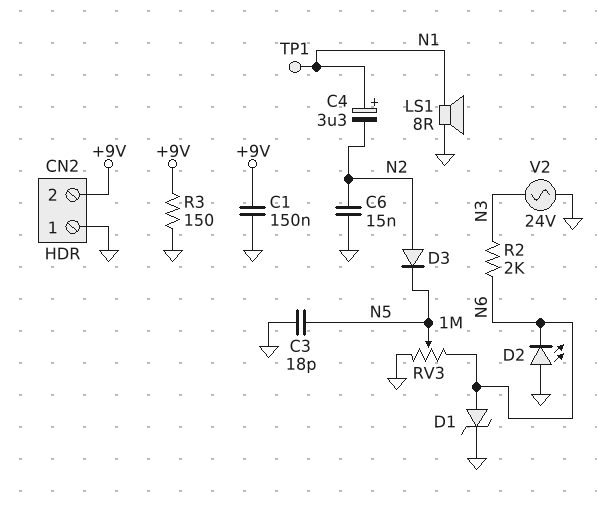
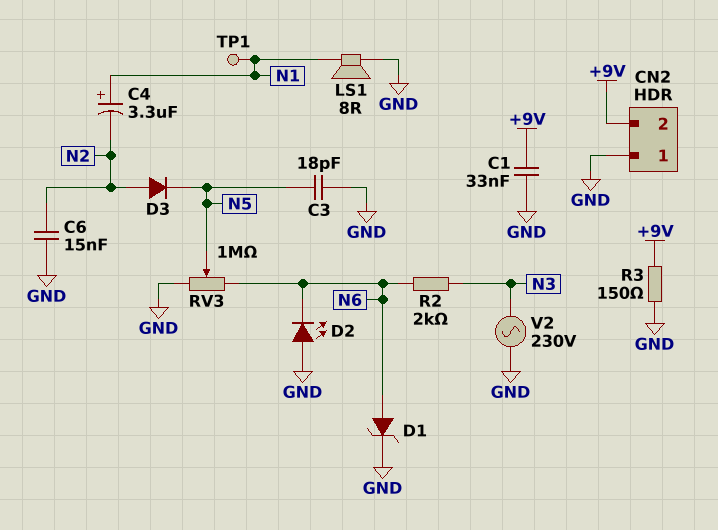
C1: 150nF (+9V, GND) -> 33nF (+9V, GND)
V2: AC 24V (GND, N3) -> AC 230V (GND, N3)

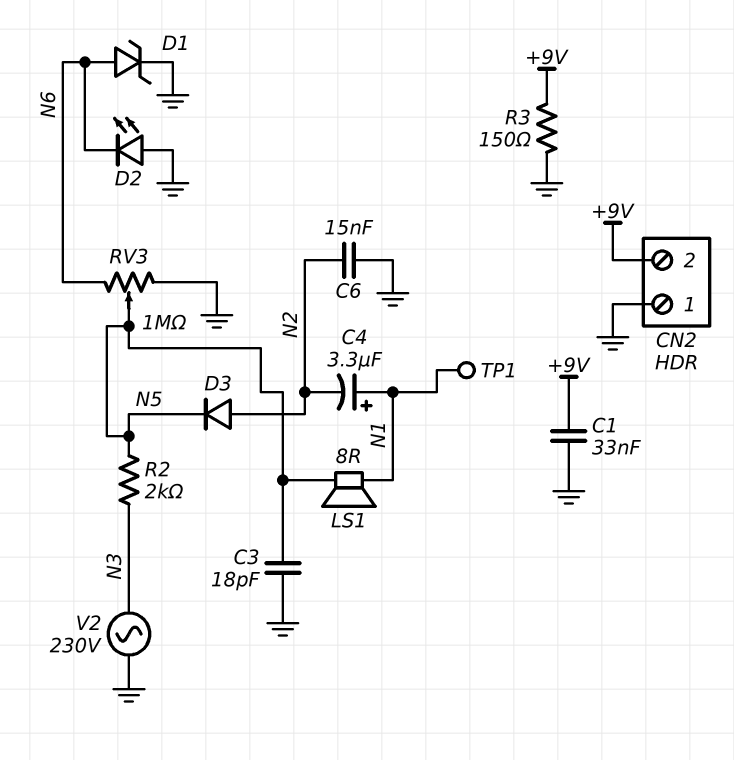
LS1: speaker 8R (GND, N1) -> speaker 8R (N1, N5)
R2: 2k (N3, N6) -> 2k (N3, N5)

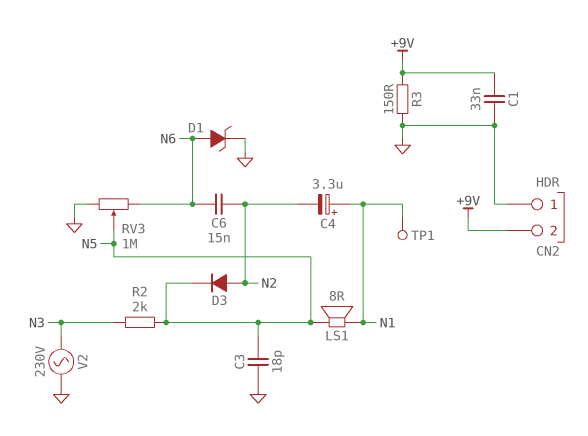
C6: 15nF (GND, N2) -> 15nF (N2, N6)
D2: LED (A GND, K N6) -> none

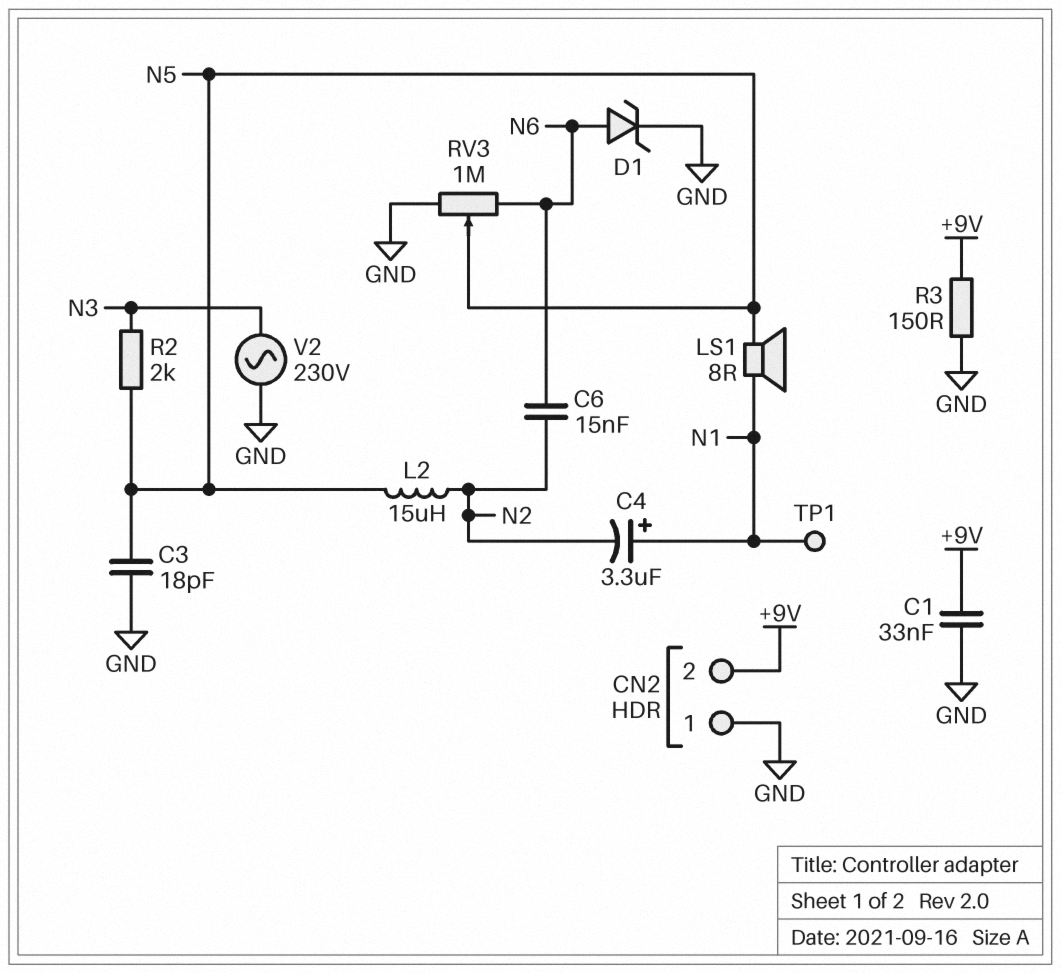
D3: diode (A N2, K N5) -> none
L2: none -> 15uH (N2, N5)

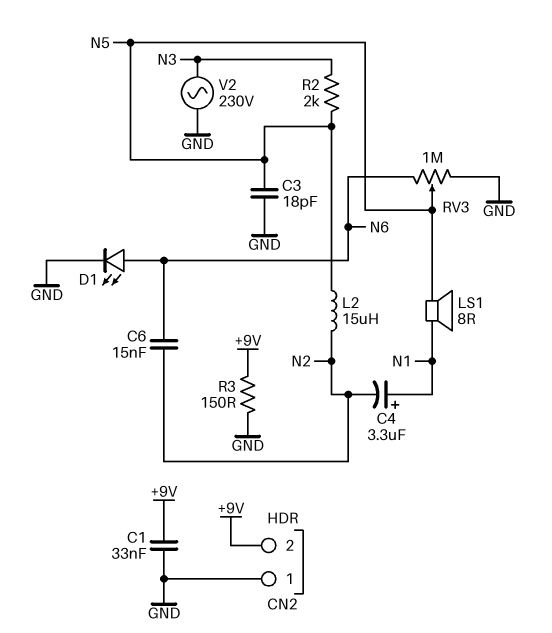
D1: zener (A N6, K GND) -> LED (A N6, K GND)
TP1: test point (N1) -> none

